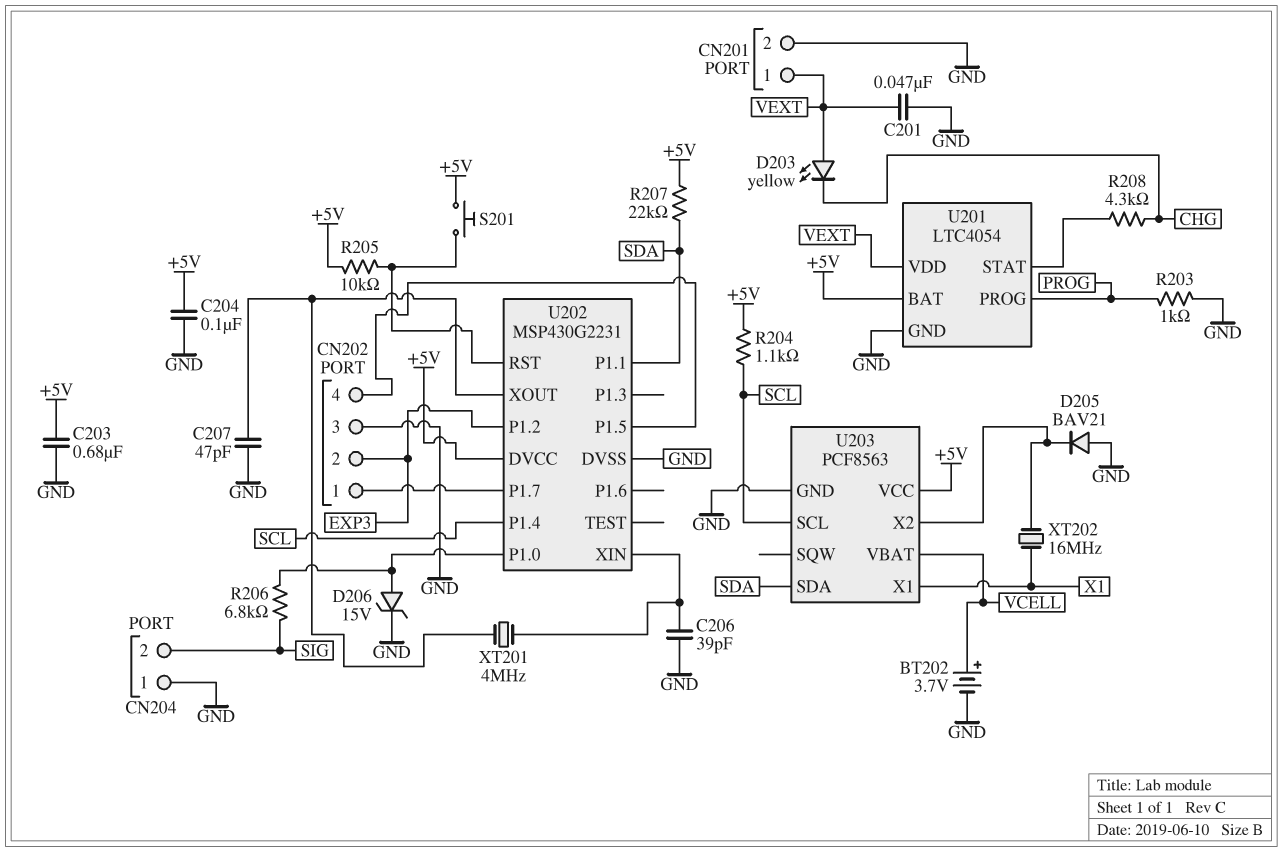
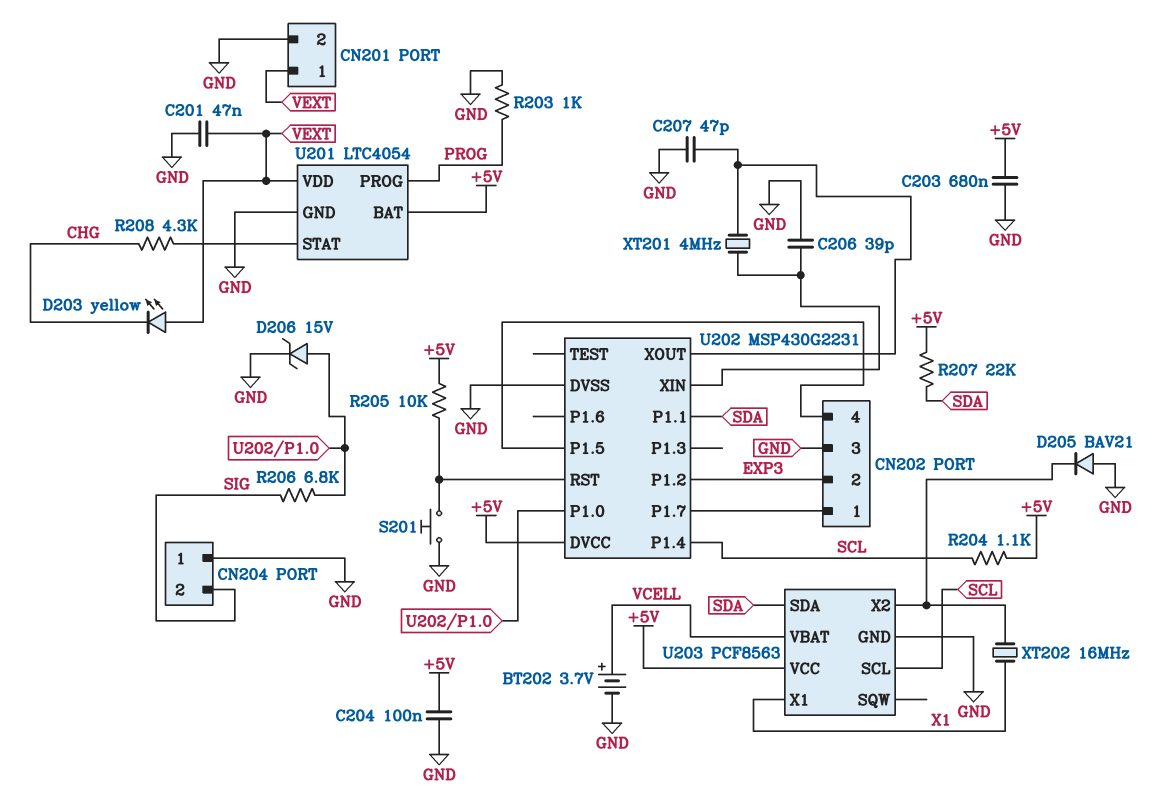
S201: button (+5V, U202/RST) -> button (GND, U202/RST)

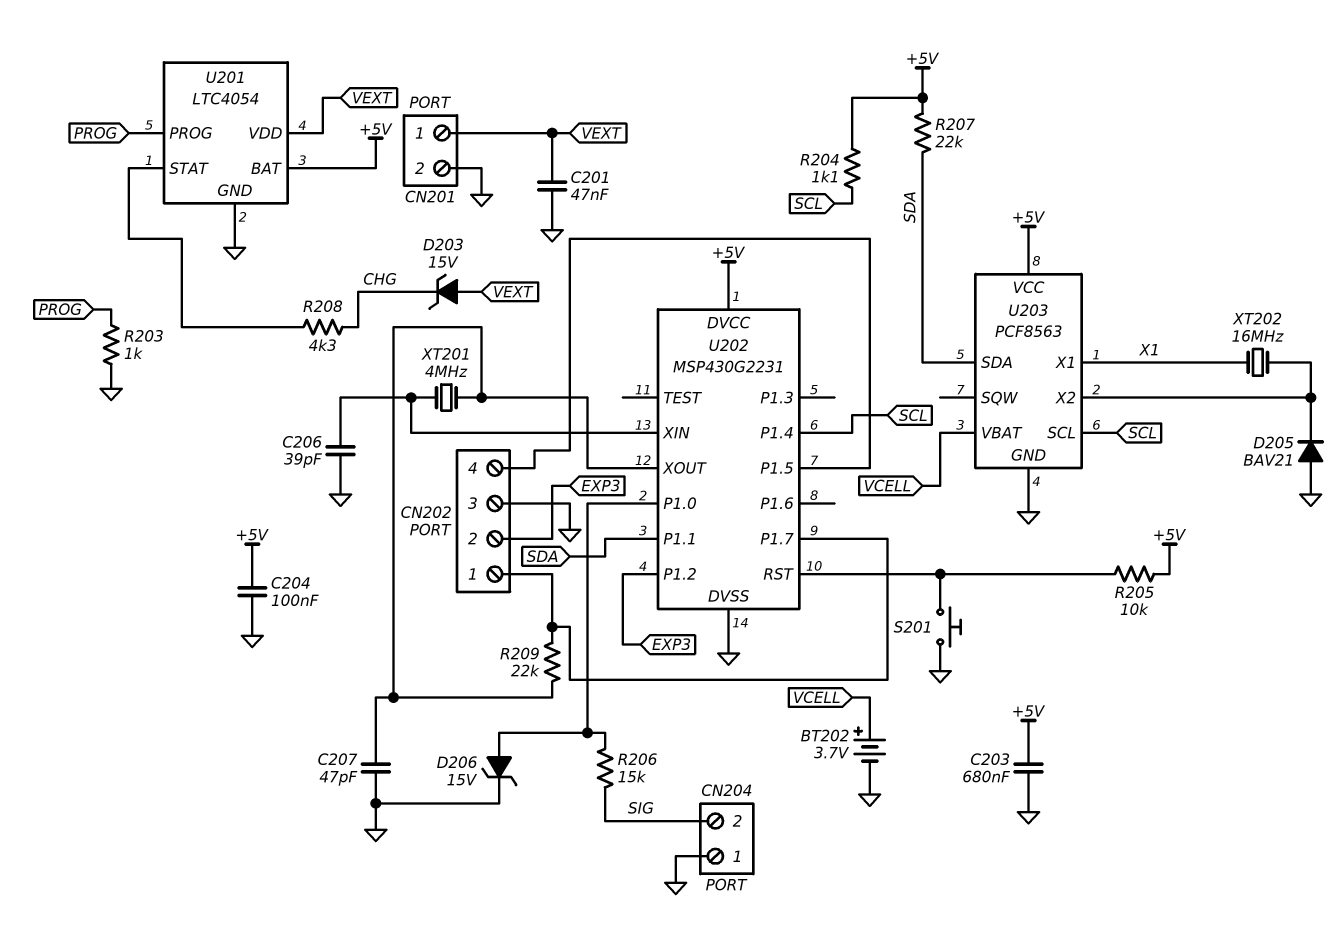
D203: LED yellow (A VEXT, K CHG) -> zener 15V (A VEXT, K CHG)
R206: 6.8k (SIG, U202/P1.0) -> 15k (SIG, U202/P1.0)
R209: none -> 22k (CN202/1, U202/XOUT)

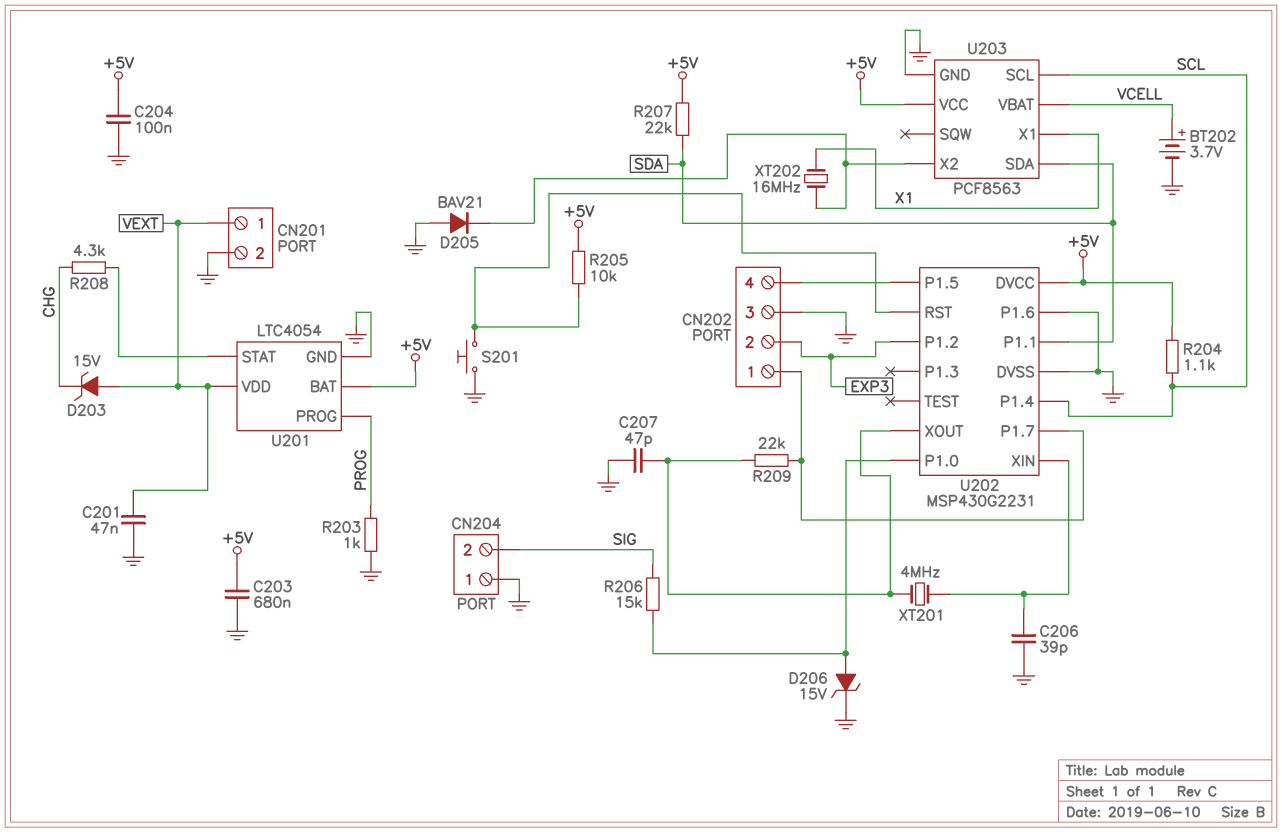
U202 pin P1.6: none -> GND

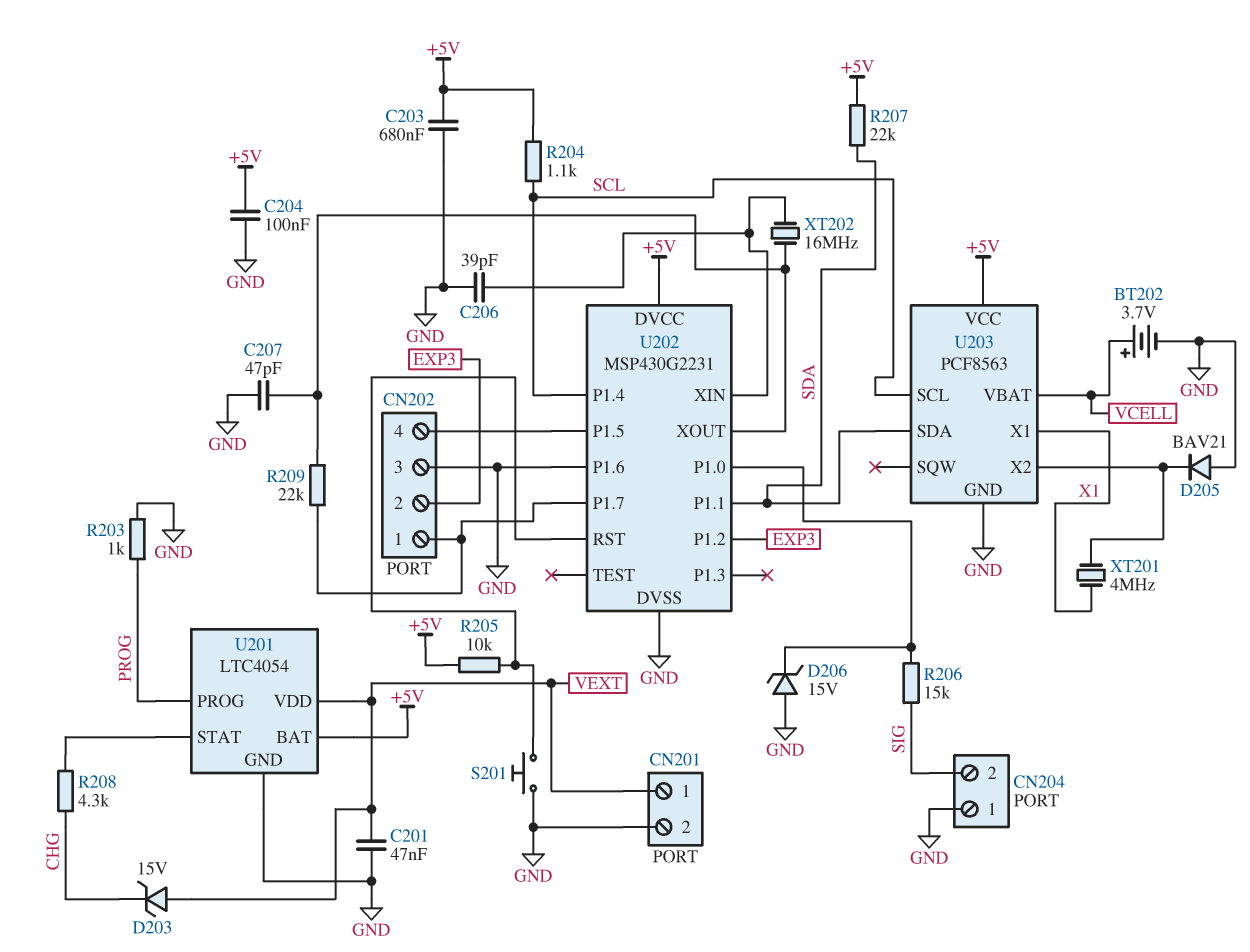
D206: zener 15V (A U202/P1.0, K GND) -> zener 15V (A GND, K U202/P1.0)
XT201: 4MHz (U202/XIN, U202/XOUT) -> 4MHz (U203/X2, X1)
XT202: 16MHz (U203/X2, X1) -> 16MHz (U202/XIN, U202/XOUT)

